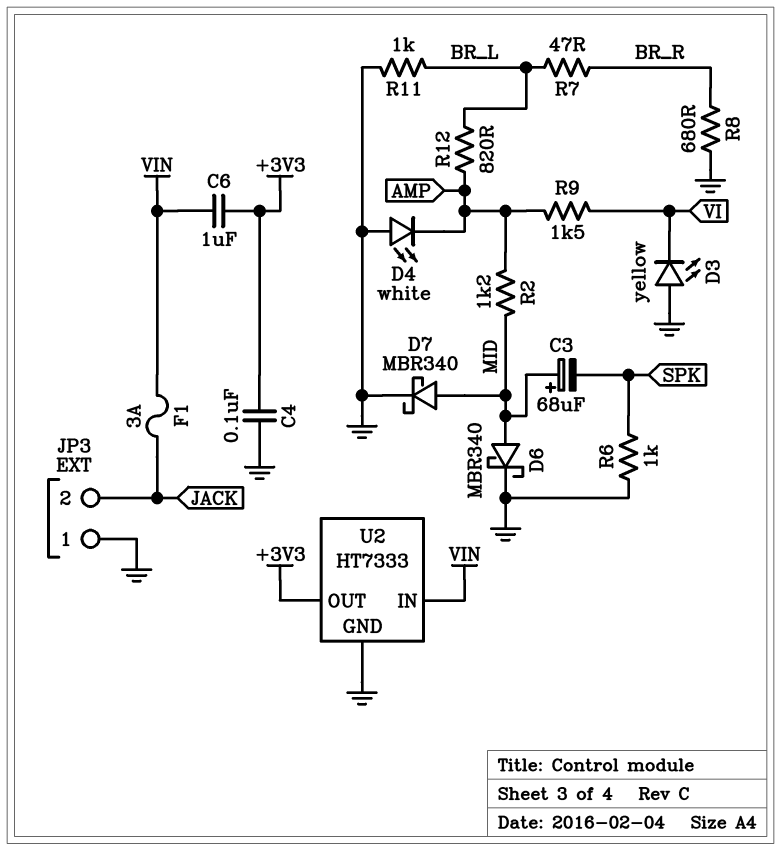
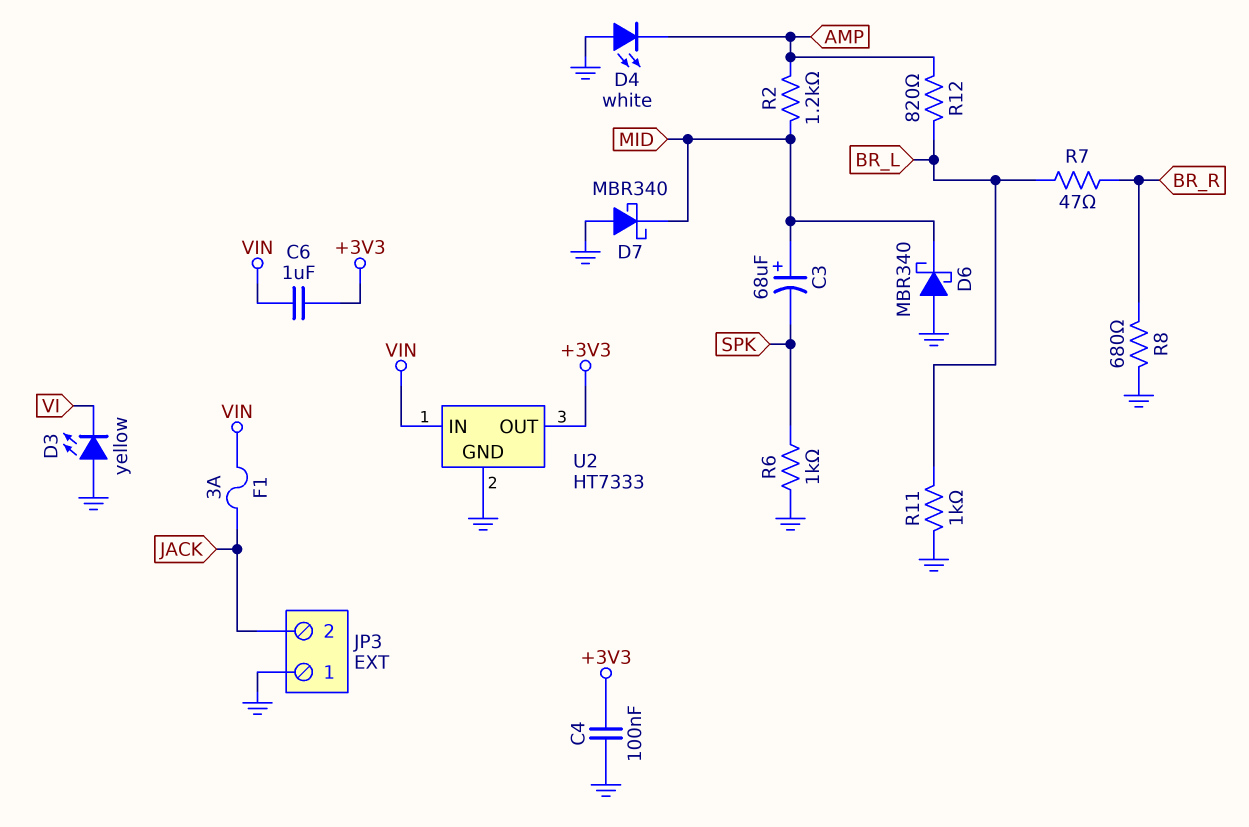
D6: schottky MBR340 (A MID, K GND) -> schottky MBR340 (A GND, K MID)
D7: schottky MBR340 (A MID, K GND) -> schottky MBR340 (A GND, K MID)
R9: 1.5k (AMP, VI) -> none

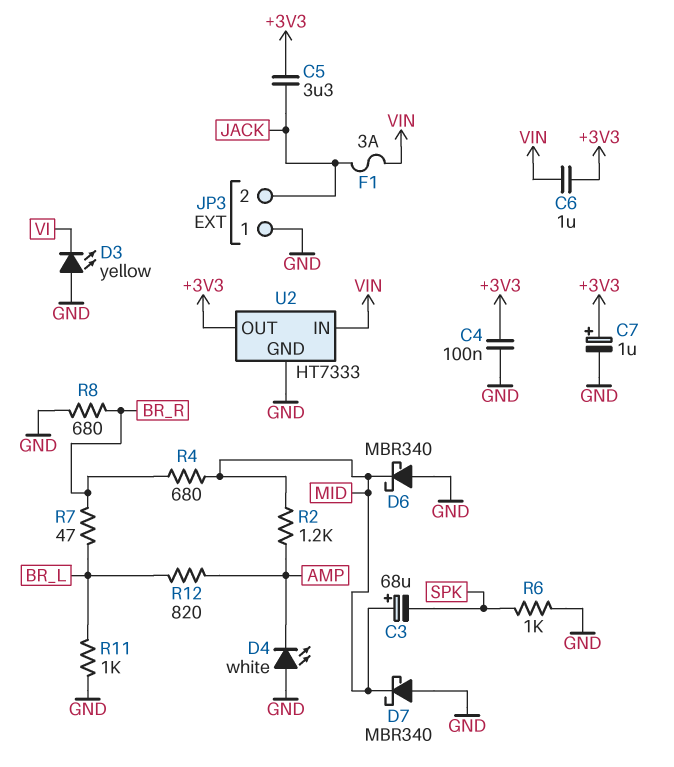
C5: none -> 3.3uF (+3V3, JACK)
C7: none -> 1uF (plus +3V3, minus GND)
R4: none -> 680 (BR_R, MID)

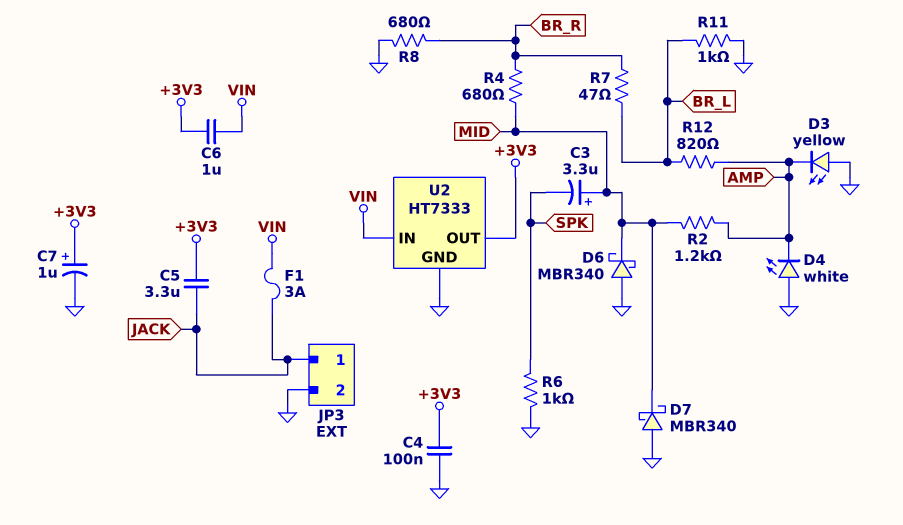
C3: 68uF (plus MID, minus SPK) -> 3.3uF (plus MID, minus SPK)
D3: LED yellow (A GND, K VI) -> LED yellow (A GND, K AMP)
JP3 pin 1: GND -> JACK
JP3 pin 2: JACK -> GND

